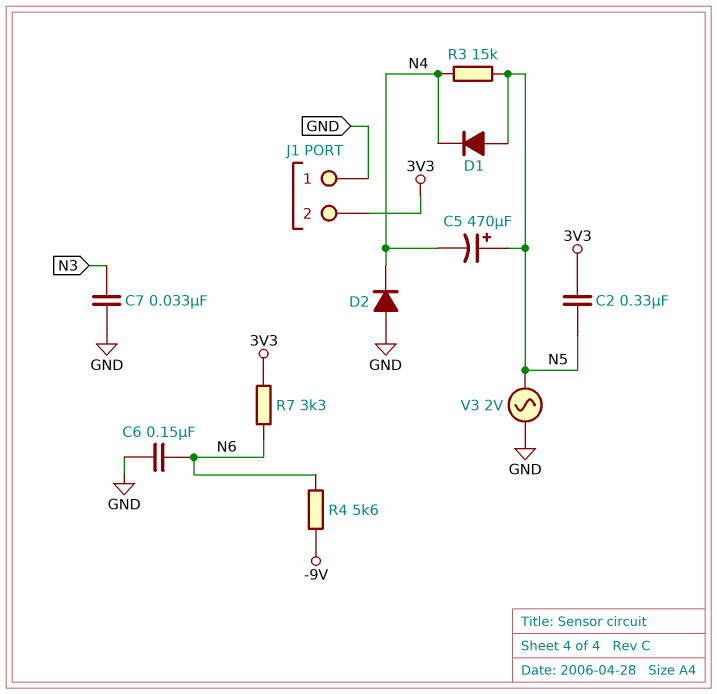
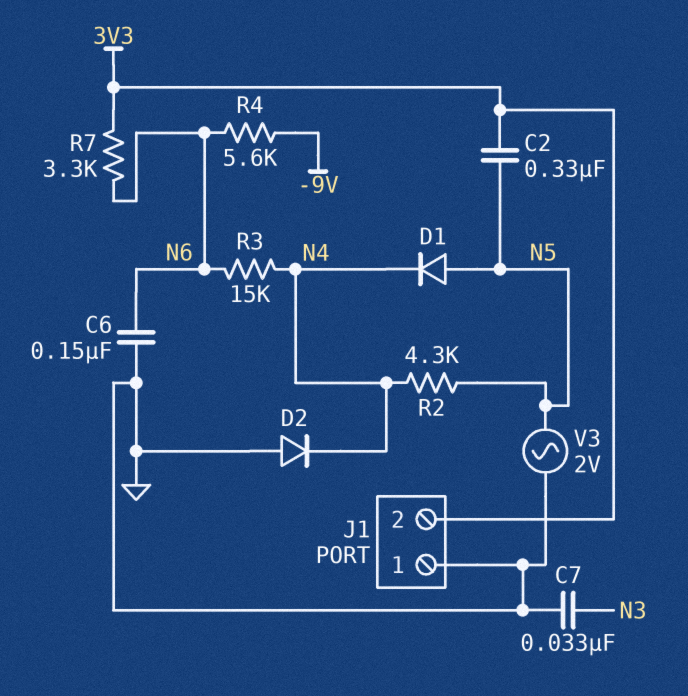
C5: 470uF (plus N5, minus N4) -> none
R2: none -> 4.3k (N4, N5)
R3: 15k (N4, N5) -> 15k (N4, N6)

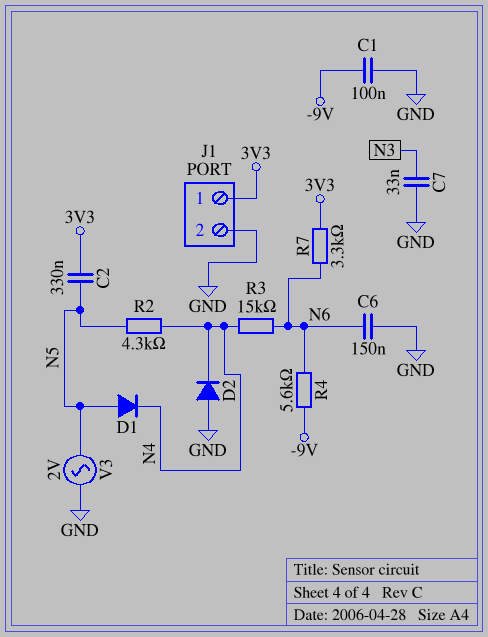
C1: none -> 100nF (-9V, GND)
J1 pin 1: GND -> 3V3
J1 pin 2: 3V3 -> GND

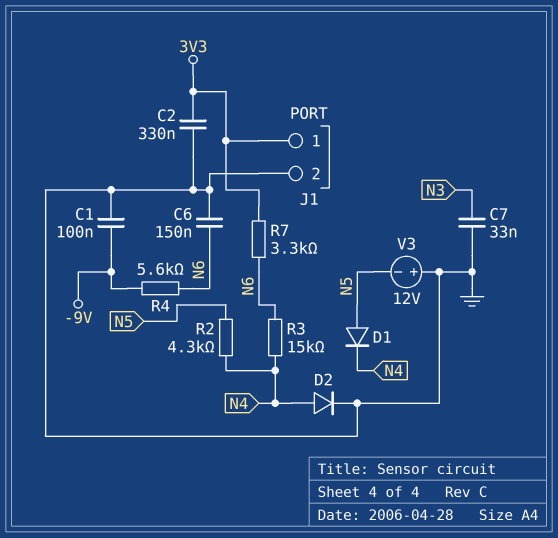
C2: 330nF (3V3, N5) -> 330nF (3V3, GND)
D2: diode (A GND, K N4) -> diode (A N4, K GND)
V3: AC 2V (GND, N5) -> 12V (plus GND, minus N5)

